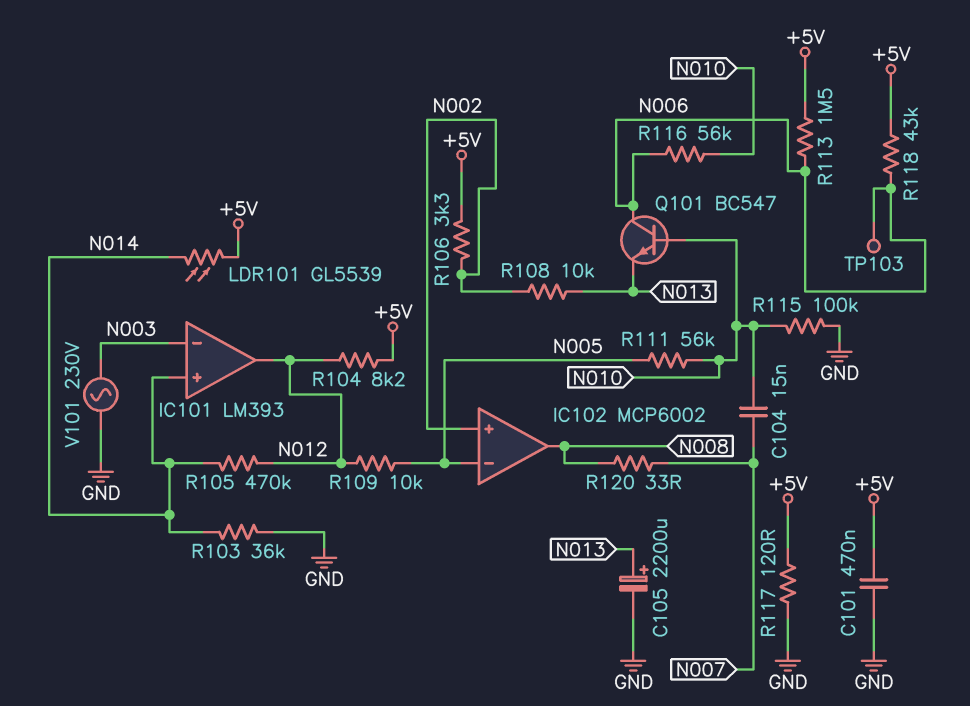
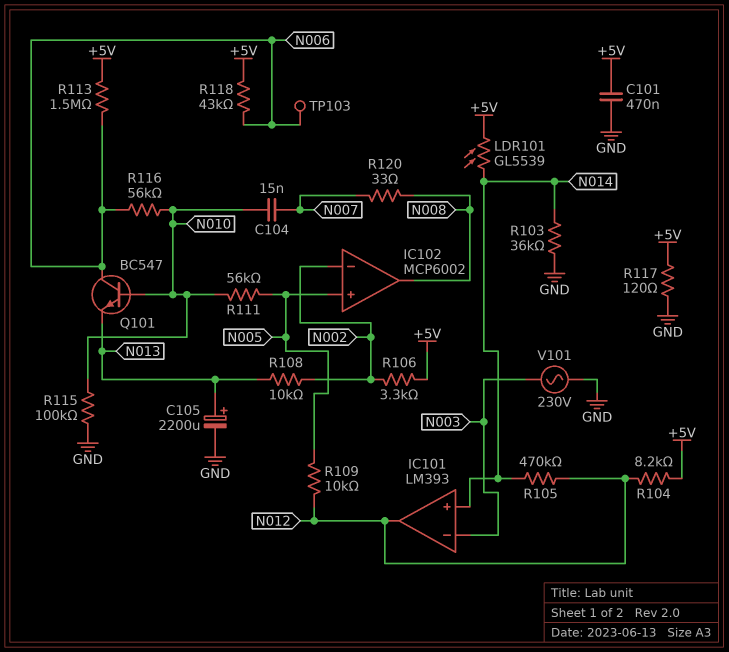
IC102 pin in+: N002 -> N005
IC102 pin in-: N005 -> N002

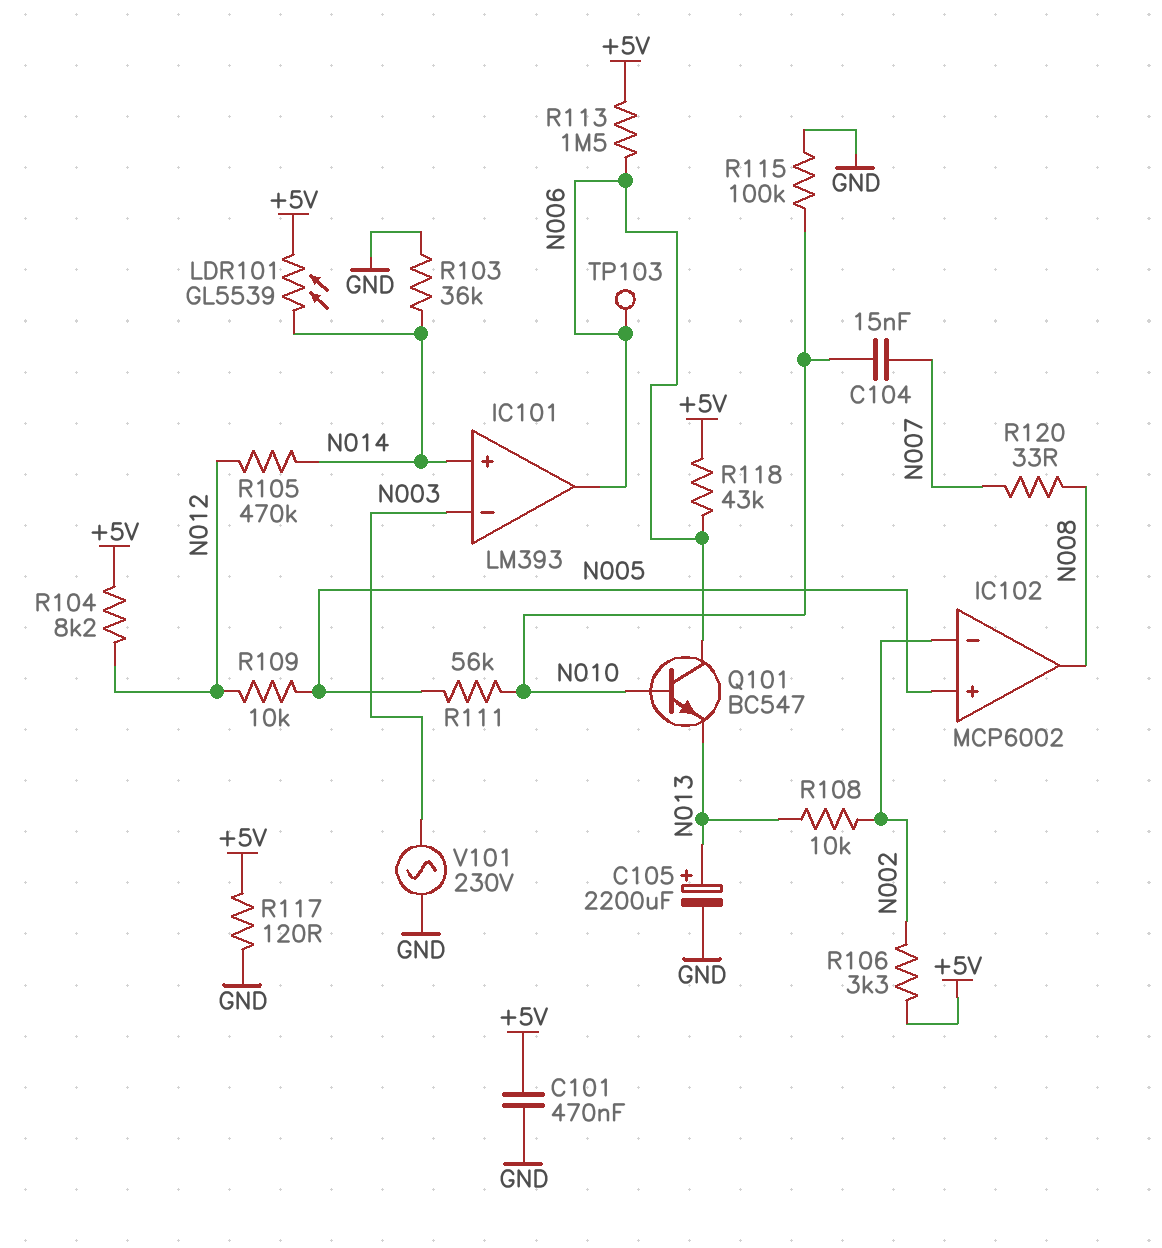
IC101 pin out: N012 -> N006
R116: 56k (N006, N010) -> none

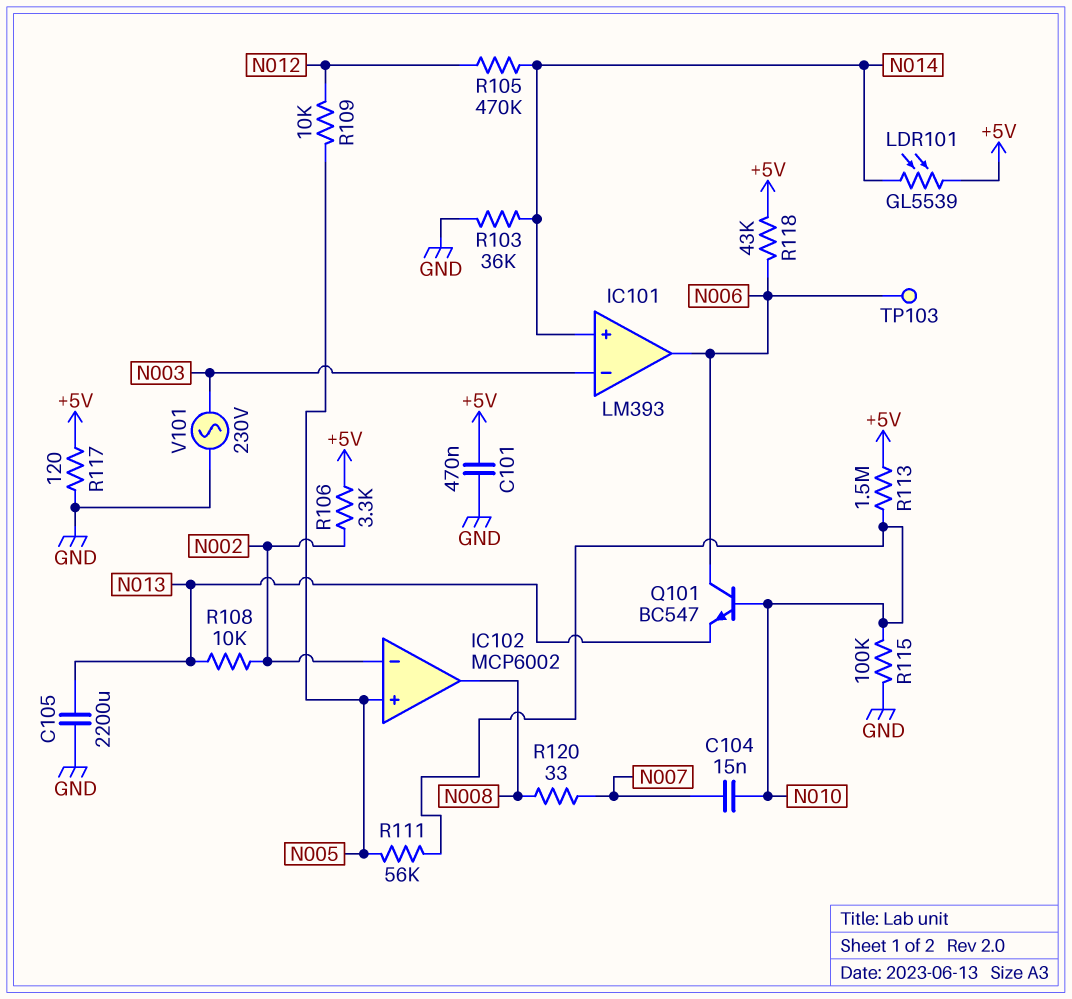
C105: 2200uF (plus N013, minus GND) -> 2200uF (GND, N013)
R104: 8.2k (+5V, N012) -> none
R113: 1.5M (+5V, N006) -> 1.5M (+5V, N010)

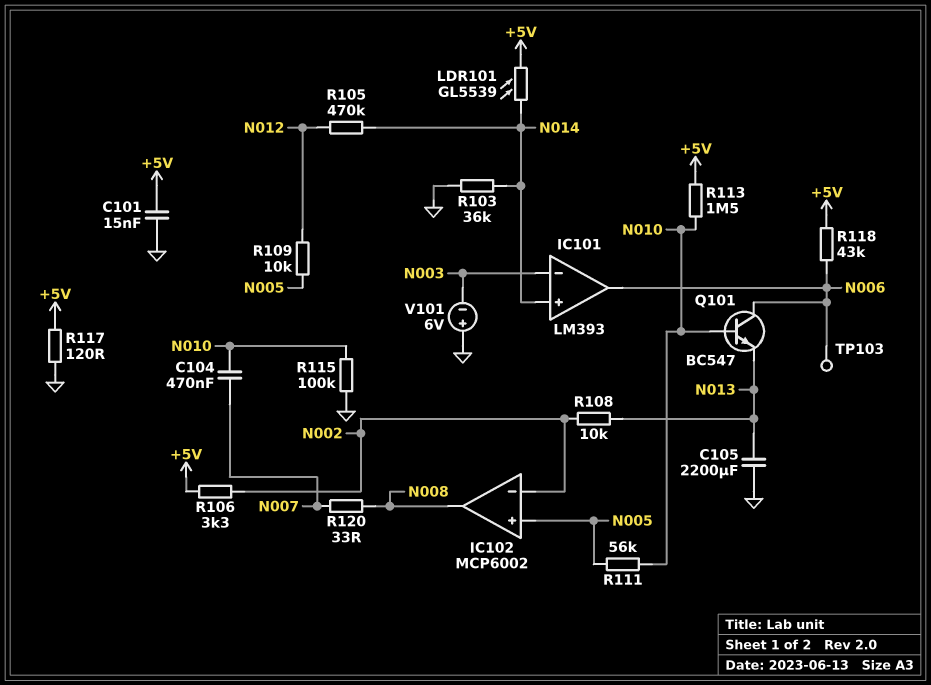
C101: 470nF (+5V, GND) -> 15nF (+5V, GND)
C104: 15nF (N007, N010) -> 470nF (N007, N010)
V101: AC 230V (GND, N003) -> 6V (plus GND, minus N003)

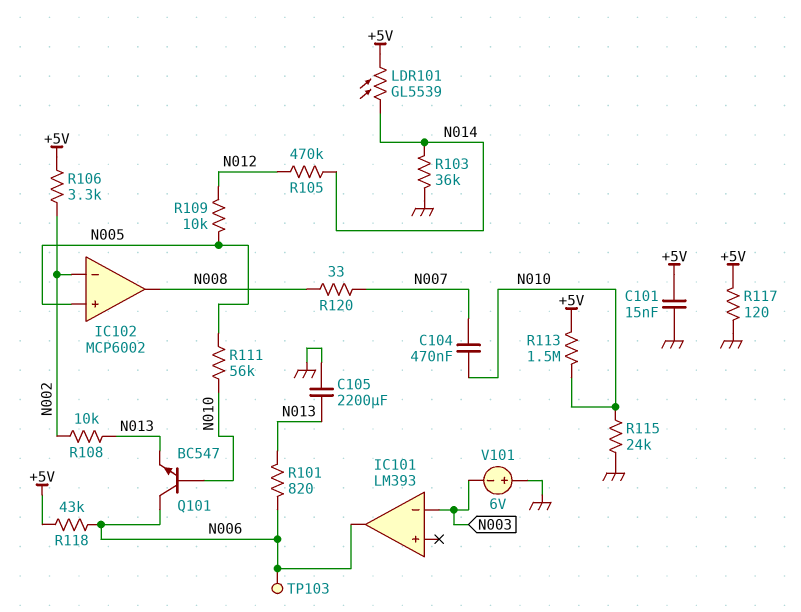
IC101 pin in+: N014 -> none
R101: none -> 820 (N006, N013)
R115: 100k (GND, N010) -> 24k (GND, N010)

